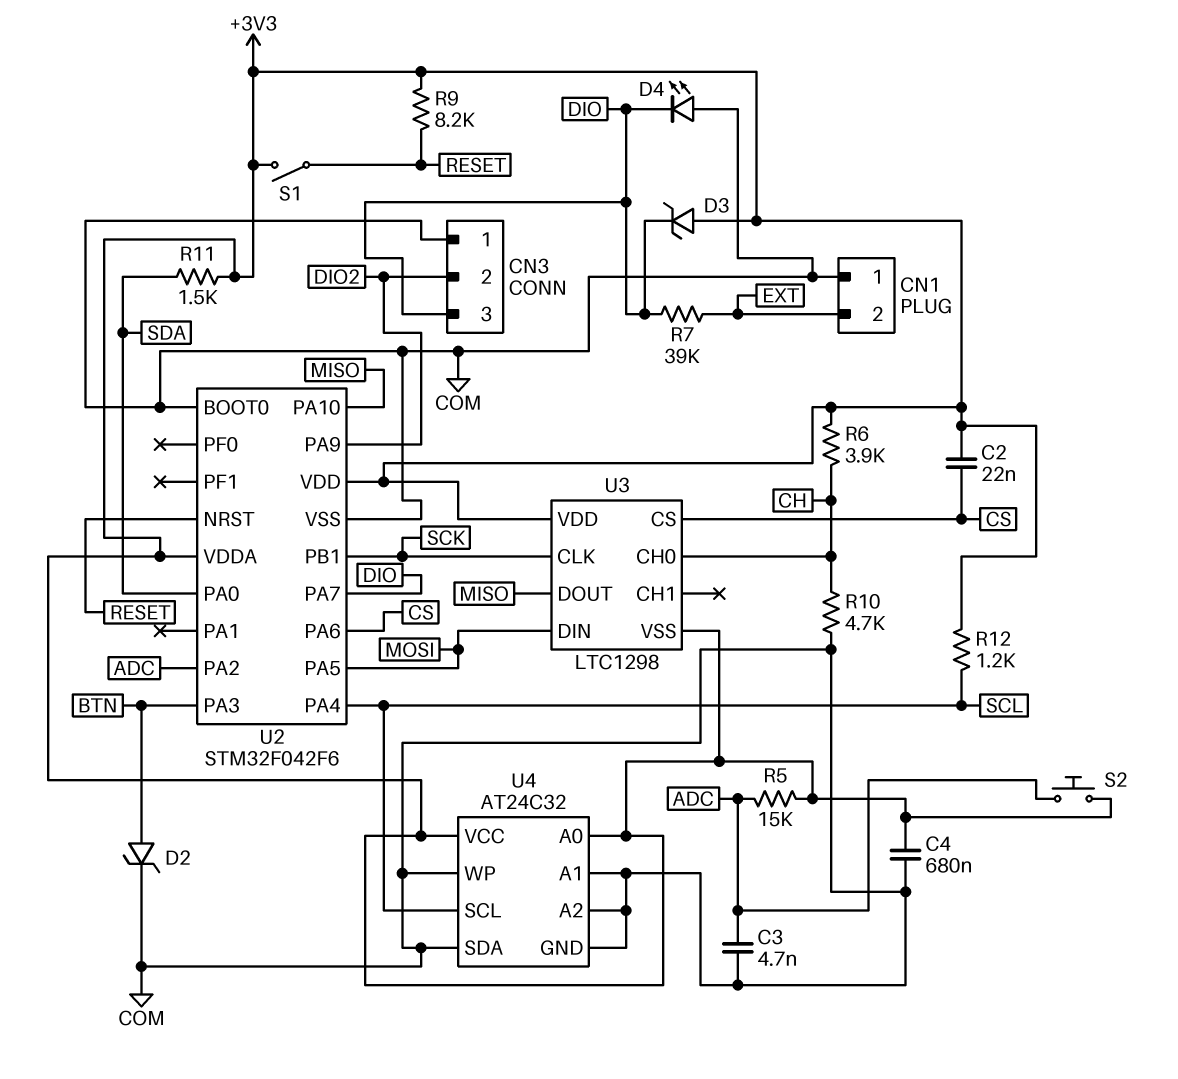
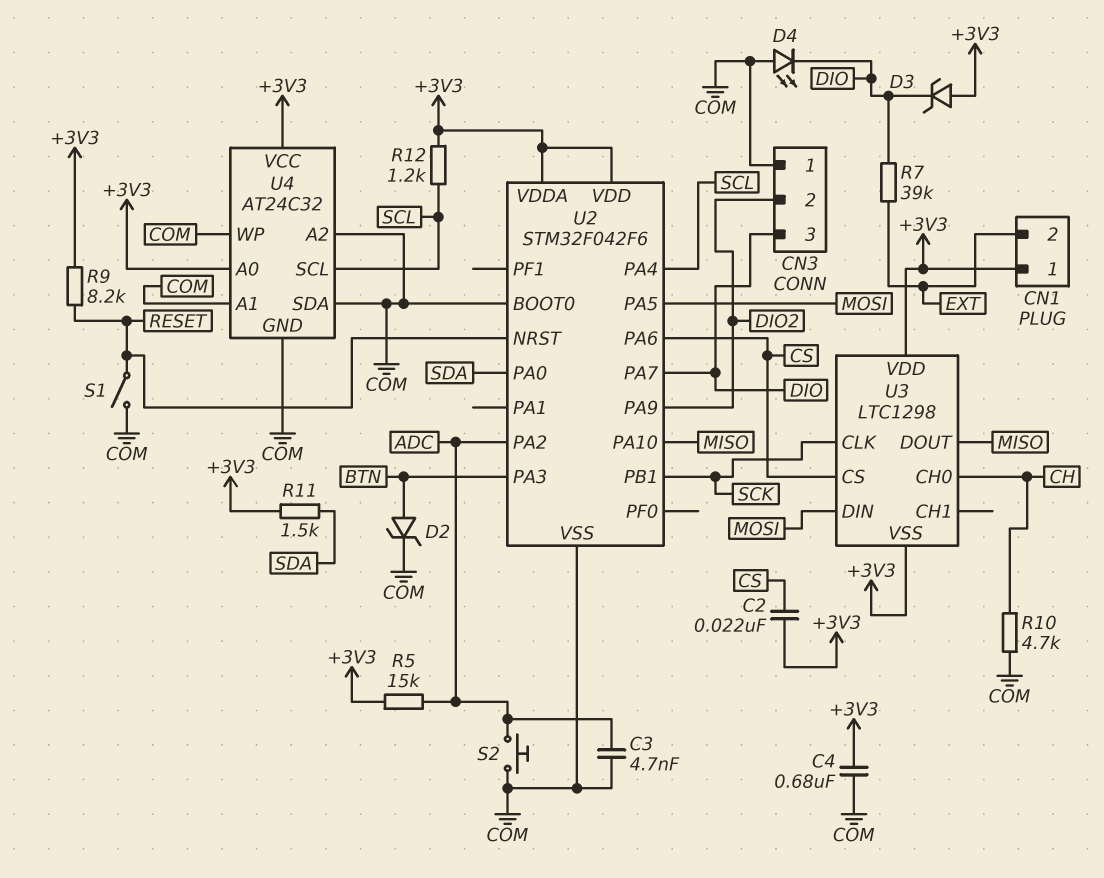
CN1 pin 1: COM -> +3V3
R6: 3.9k (+3V3, CH) -> none
S1: switch (+3V3, RESET) -> switch (COM, RESET)
S2: button (+3V3, ADC) -> button (ADC, COM)

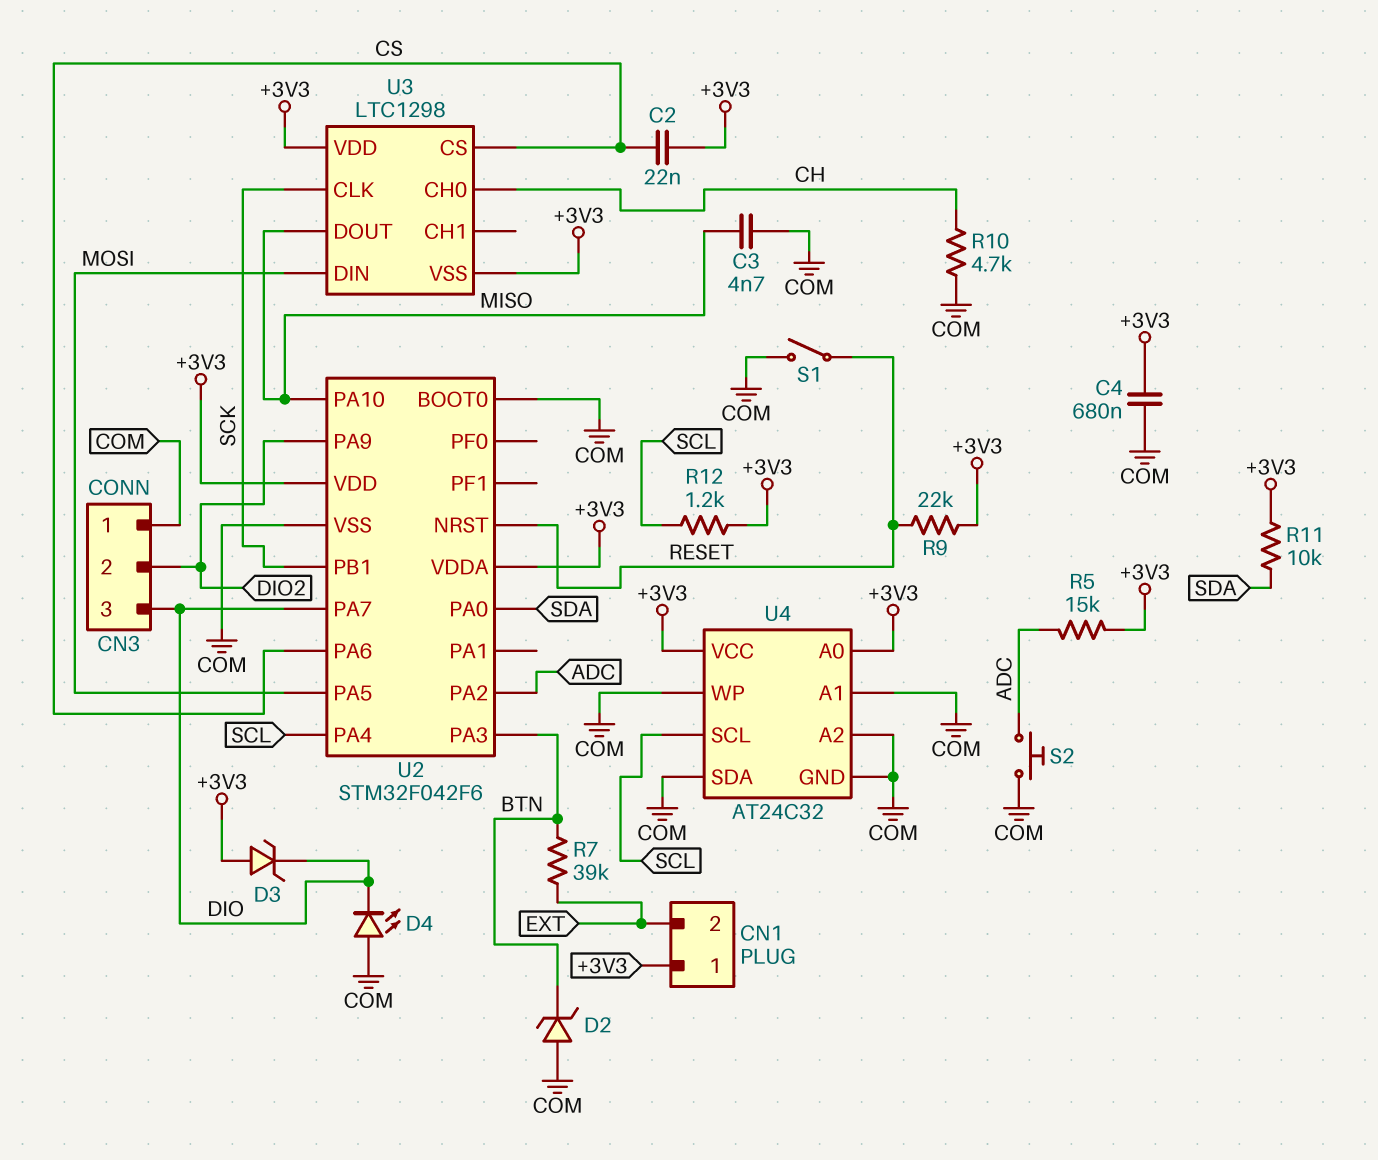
C3: 4.7nF (ADC, COM) -> 4.7nF (COM, MISO)
D2: zener (A BTN, K COM) -> zener (A COM, K BTN)
R7: 39k (DIO, EXT) -> 39k (BTN, EXT)
R9: 8.2k (+3V3, RESET) -> 22k (+3V3, RESET)
R11: 1.5k (+3V3, SDA) -> 10k (+3V3, SDA)

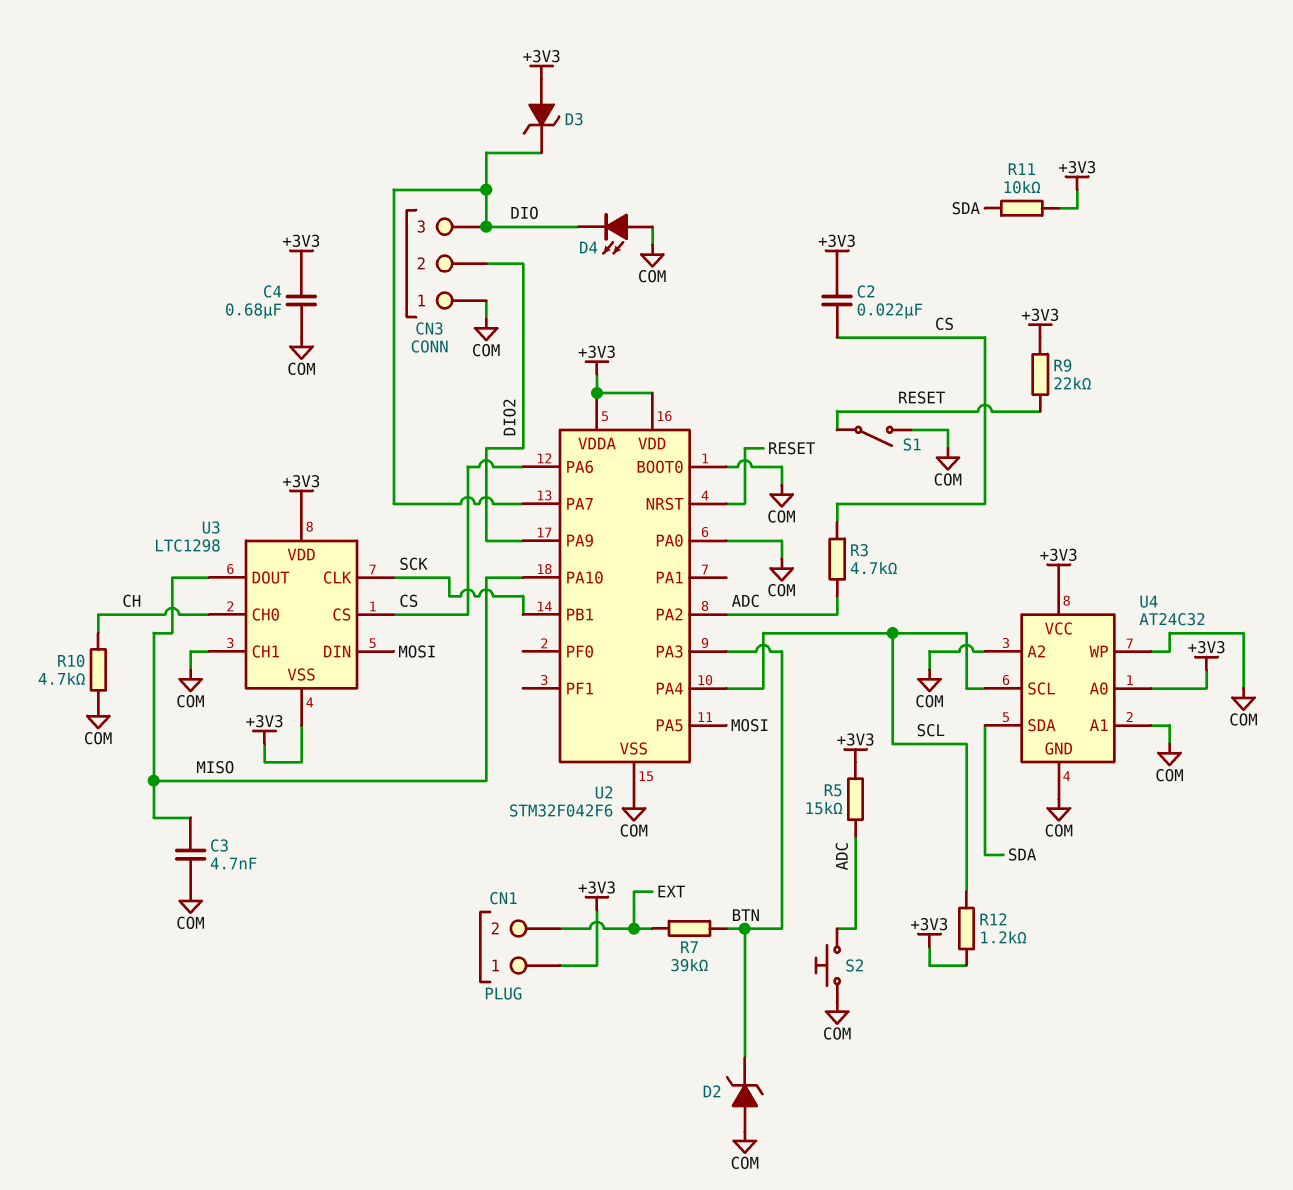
R3: none -> 4.7k (ADC, CS)
U2 pin PA0: SDA -> COM
U3 pin CH1: none -> COM
U4 pin SDA: COM -> SDA

